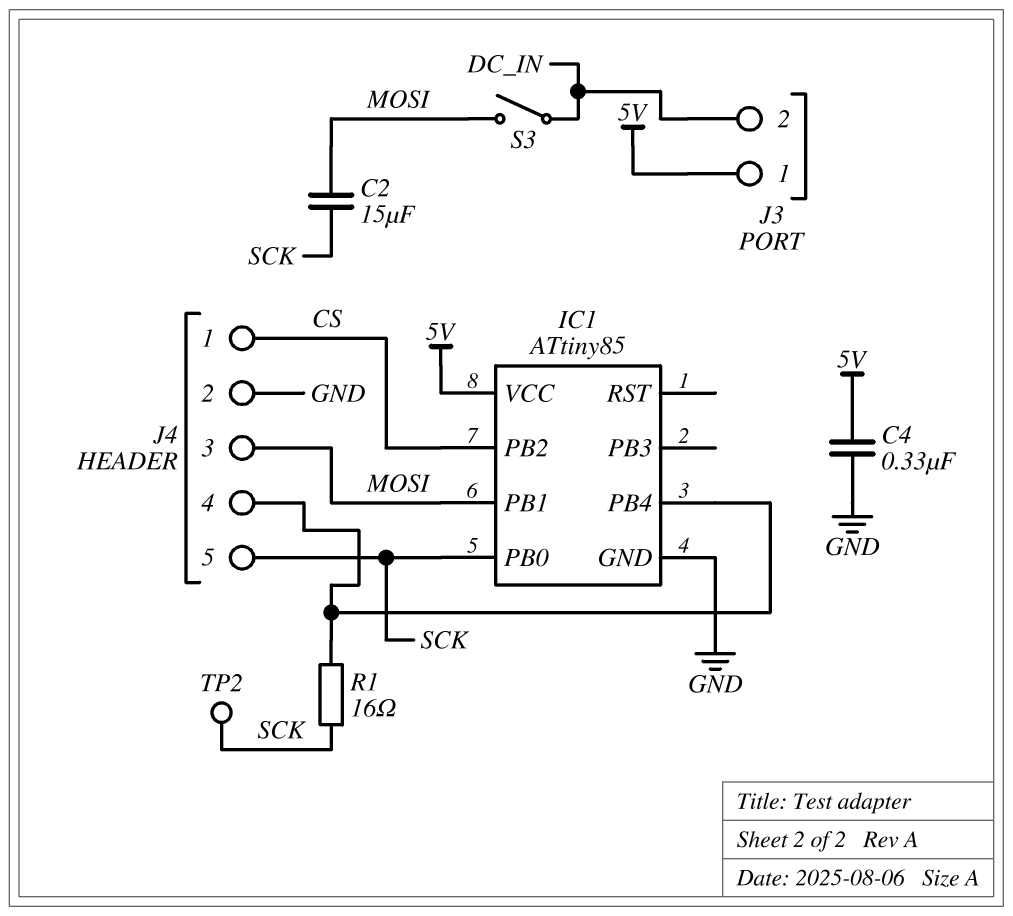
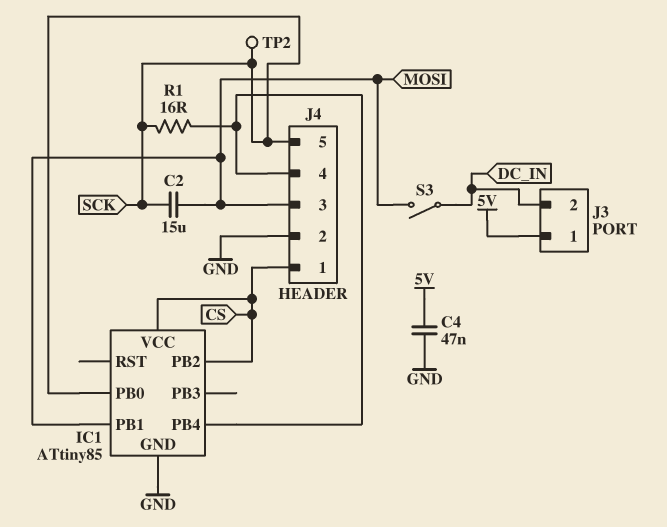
C4: 330nF (5V, GND) -> 47nF (5V, GND)
IC1 pin VCC: 5V -> CS

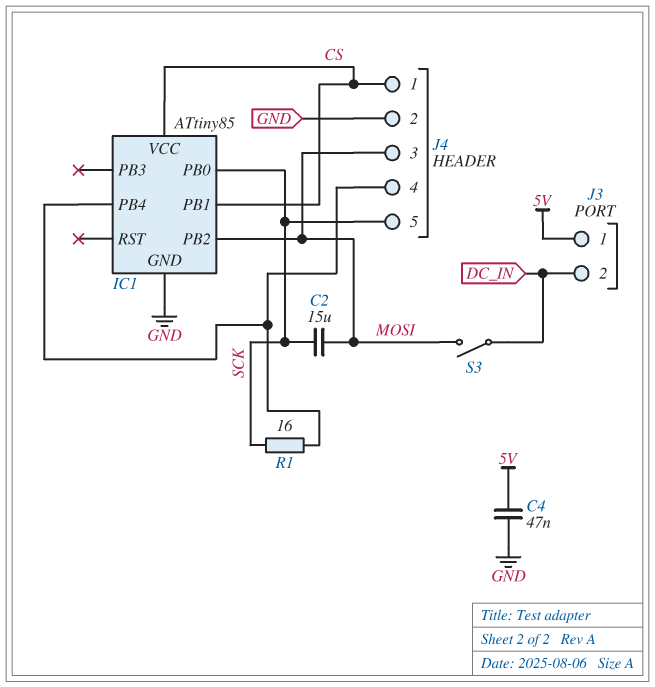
IC1 pin PB1: MOSI -> CS
IC1 pin PB2: CS -> MOSI
TP2: test point (SCK) -> none

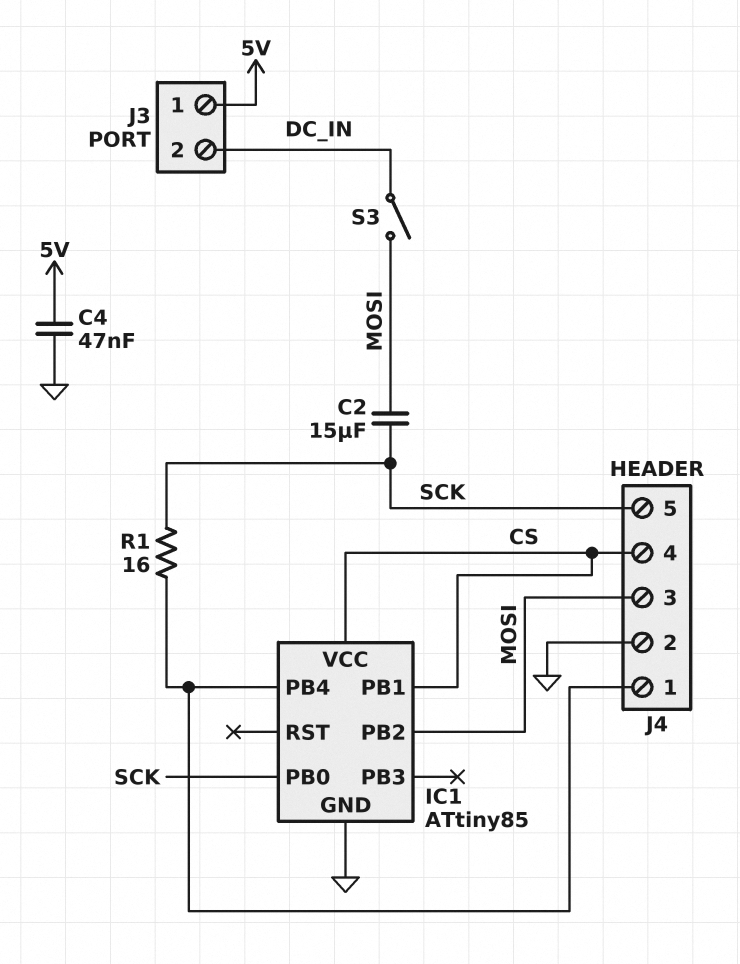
J4 pin 1: CS -> IC1/PB4
J4 pin 4: IC1/PB4 -> CS

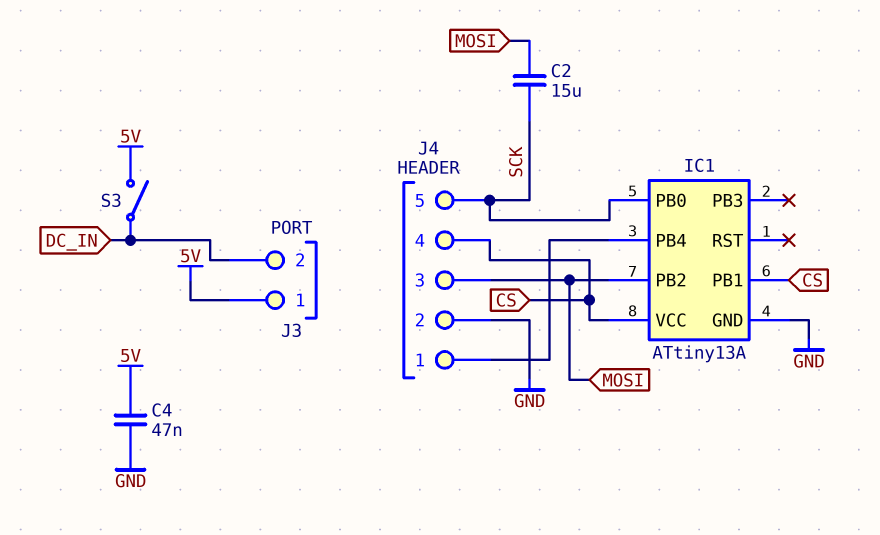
IC1: ATtiny85 -> ATtiny13A
R1: 16 (IC1/PB4, SCK) -> none
S3: switch (DC_IN, MOSI) -> switch (5V, DC_IN)

